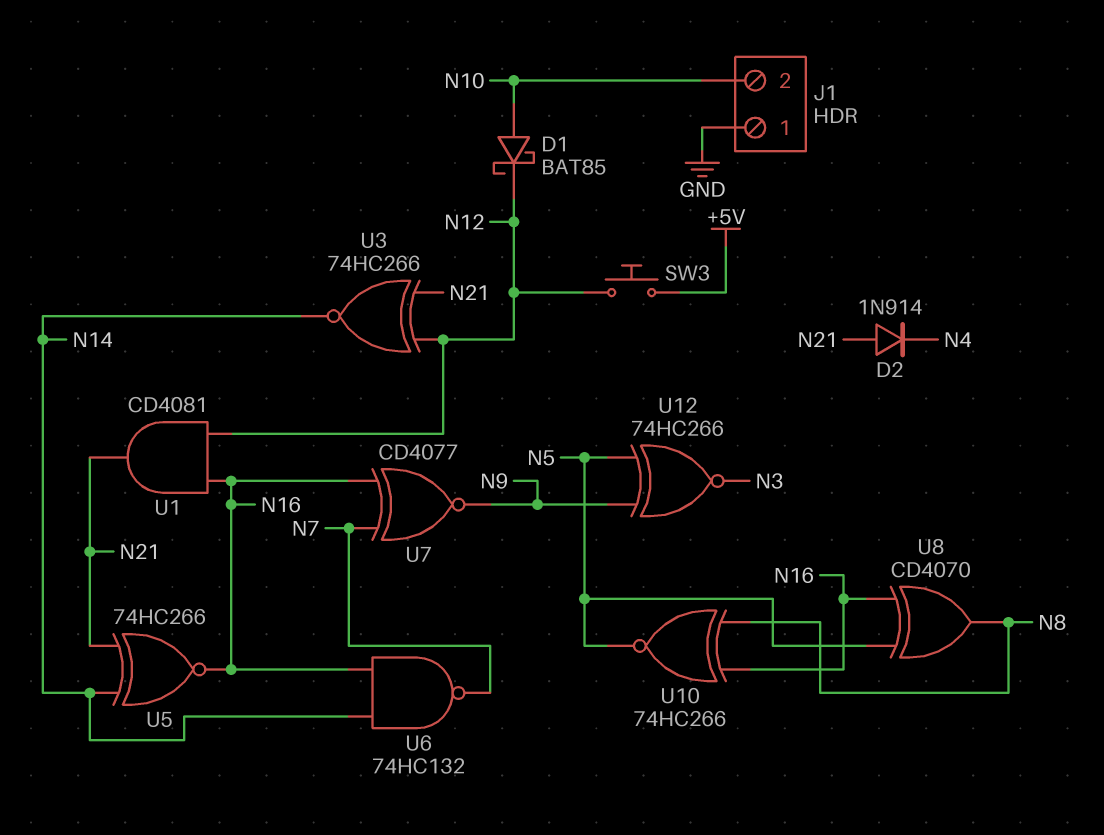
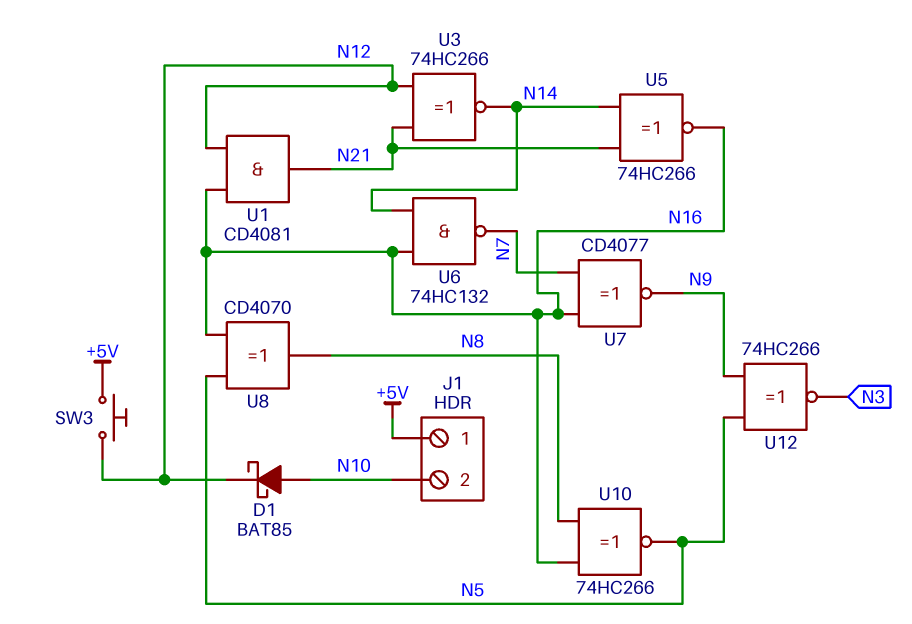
D2: diode 1N914 (A N21, K N4) -> none
J1 pin 1: GND -> +5V

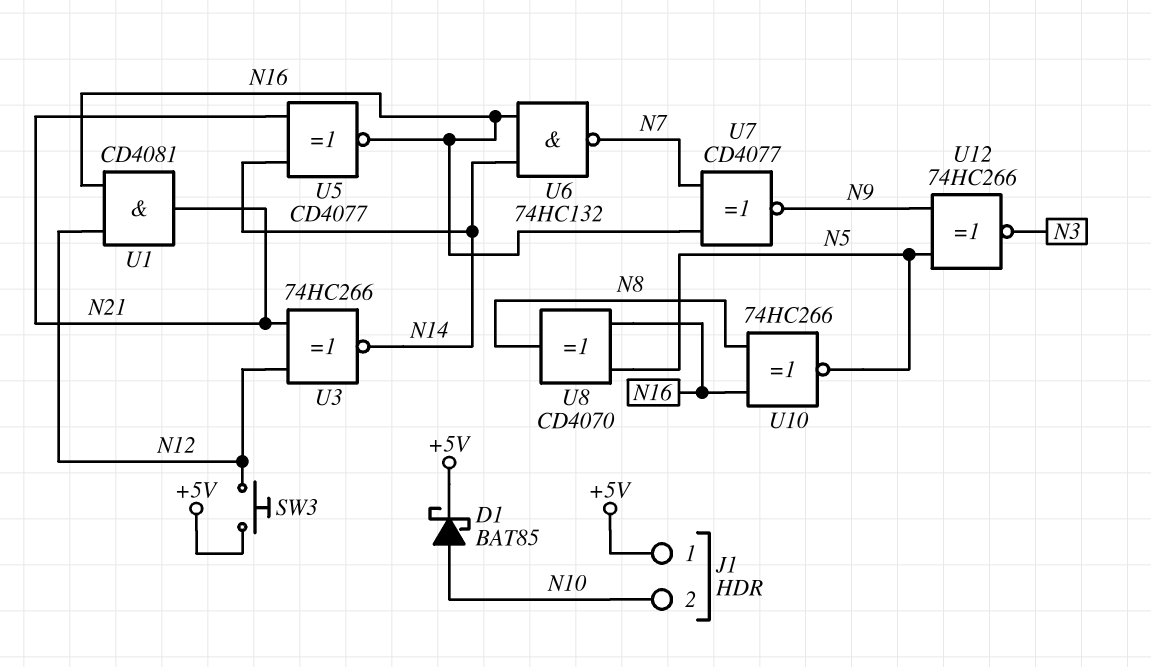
D1: schottky BAT85 (A N10, K N12) -> schottky BAT85 (A N10, K +5V)
U5: XNOR 74HC266 (in N14, in N21, out N16) -> XNOR CD4077 (in N14, in N21, out N16)

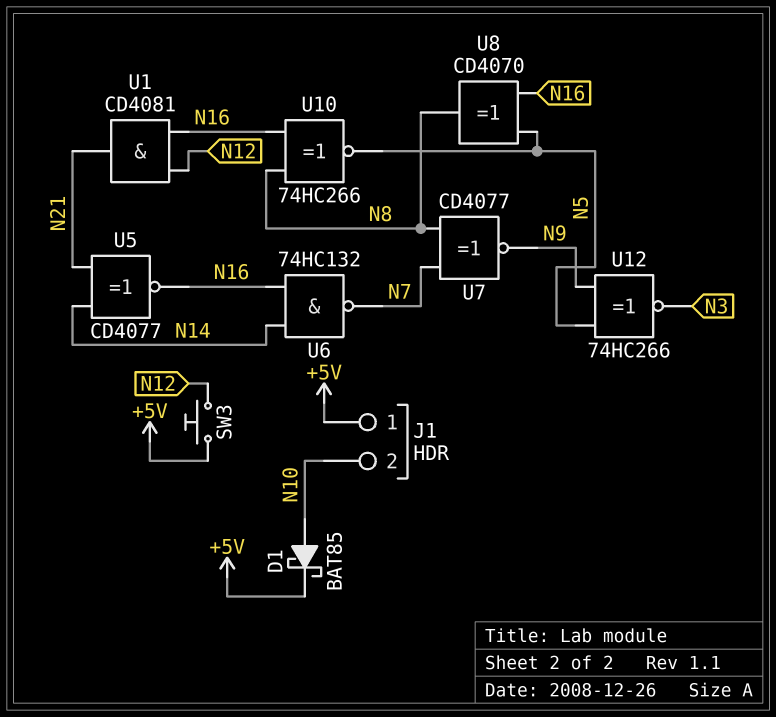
U3: XNOR 74HC266 (in N12, in N21, out N14) -> none
U7: XNOR CD4077 (in N7, in N16, out N9) -> XNOR CD4077 (in N7, in N8, out N9)

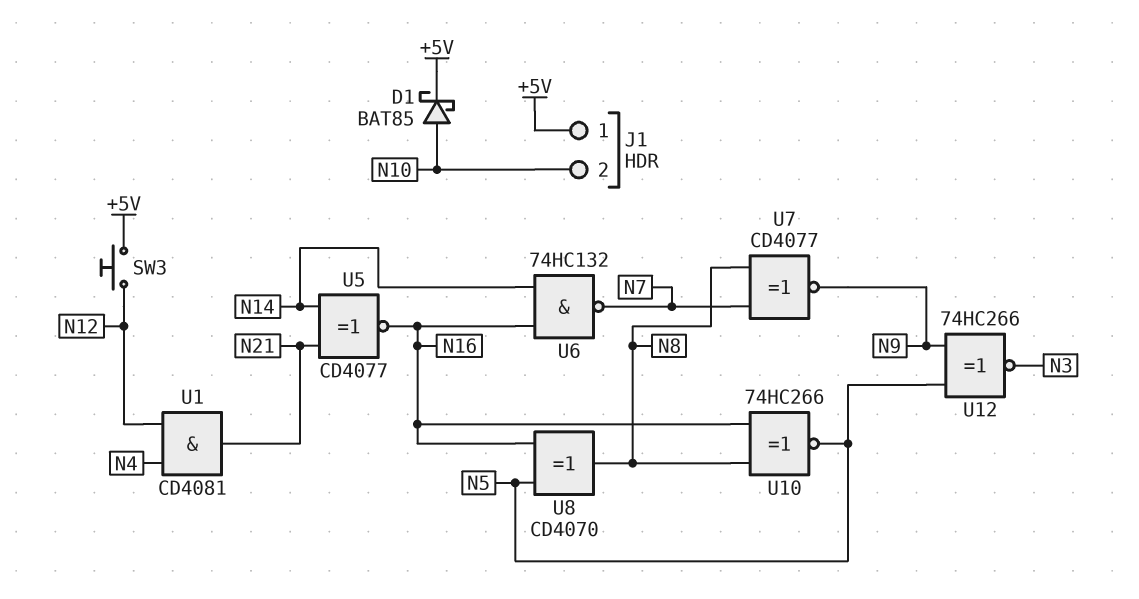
U1: AND CD4081 (in N12, in N16, out N21) -> AND CD4081 (in N4, in N12, out N21)

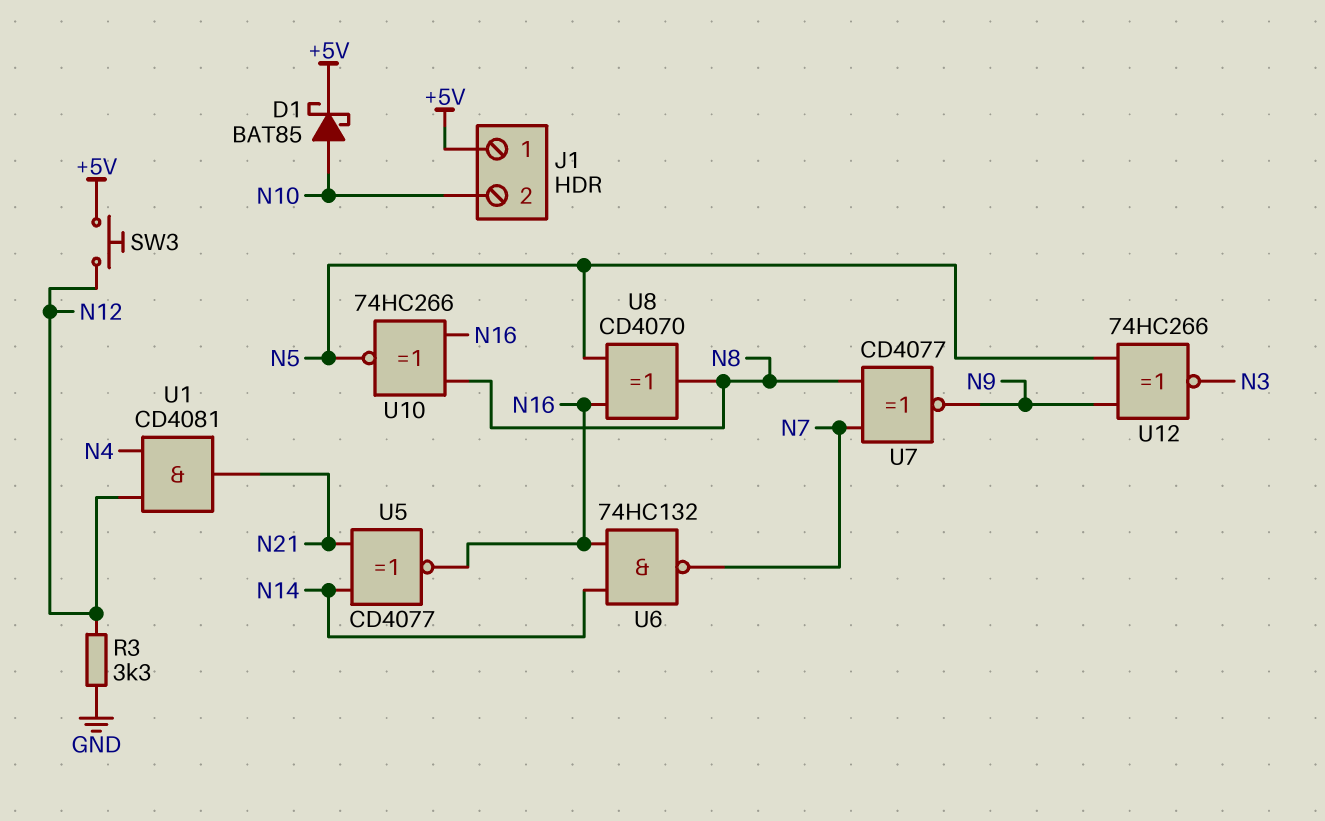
R3: none -> 3.3k (GND, N12)

